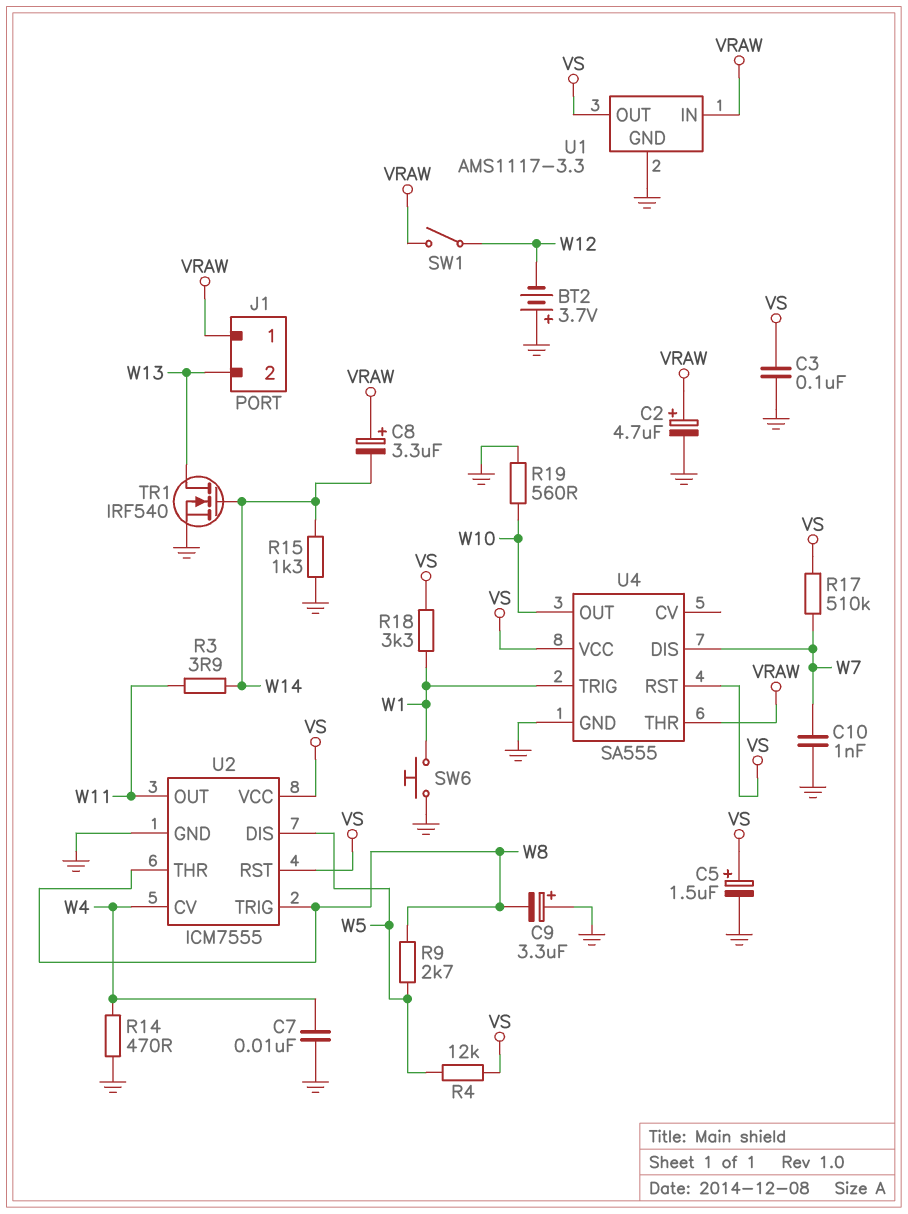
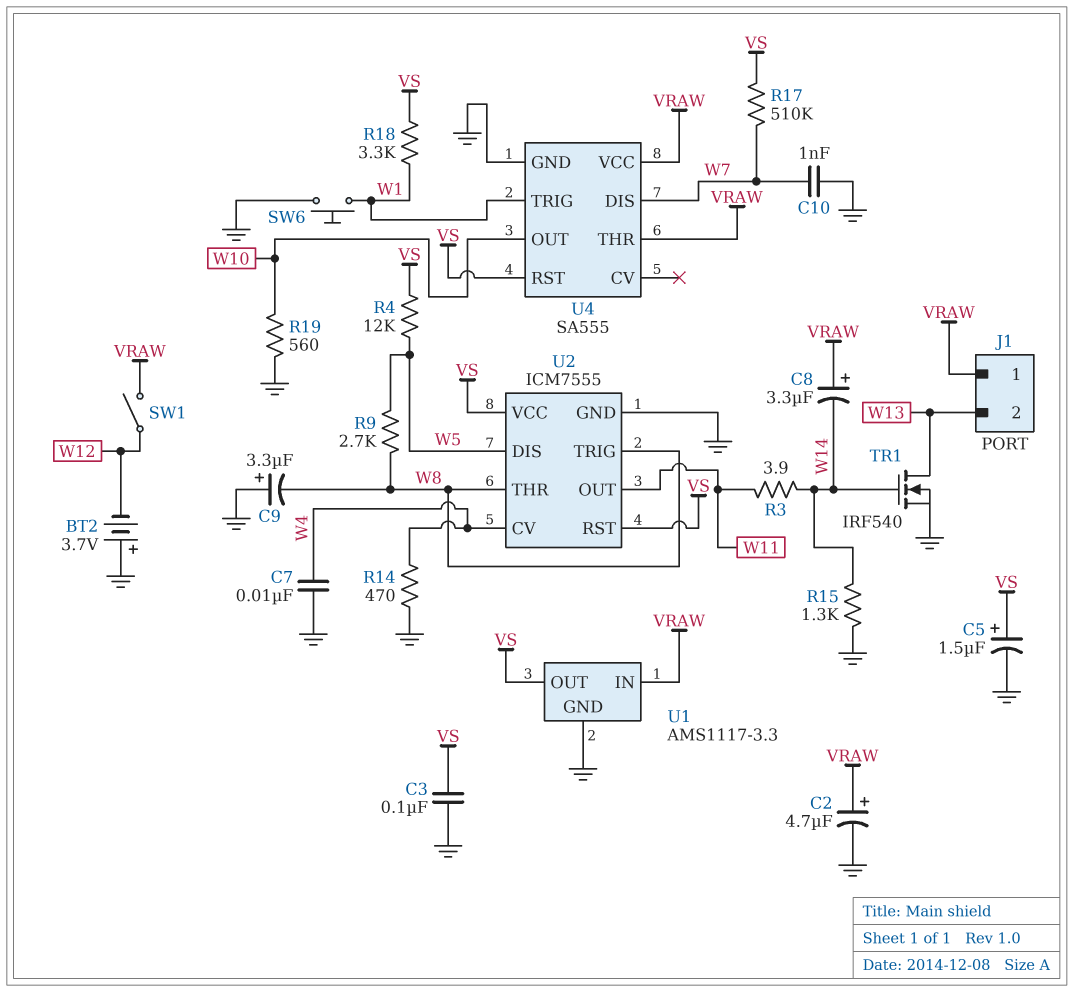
U4 pin VCC: VS -> VRAW

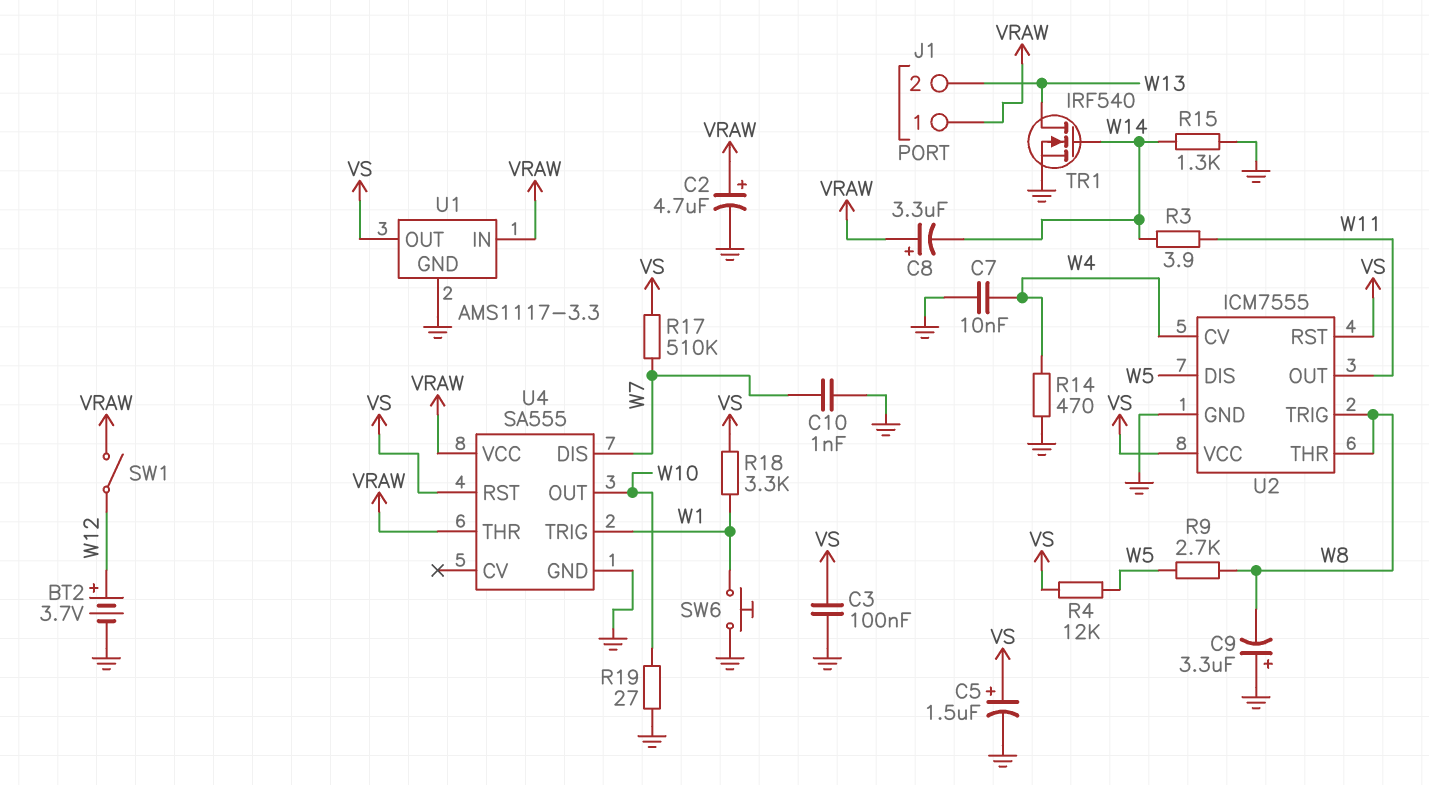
BT2: 3.7V (plus GND, minus W12) -> 3.7V (plus W12, minus GND)
R19: 560 (GND, W10) -> 27 (GND, W10)

